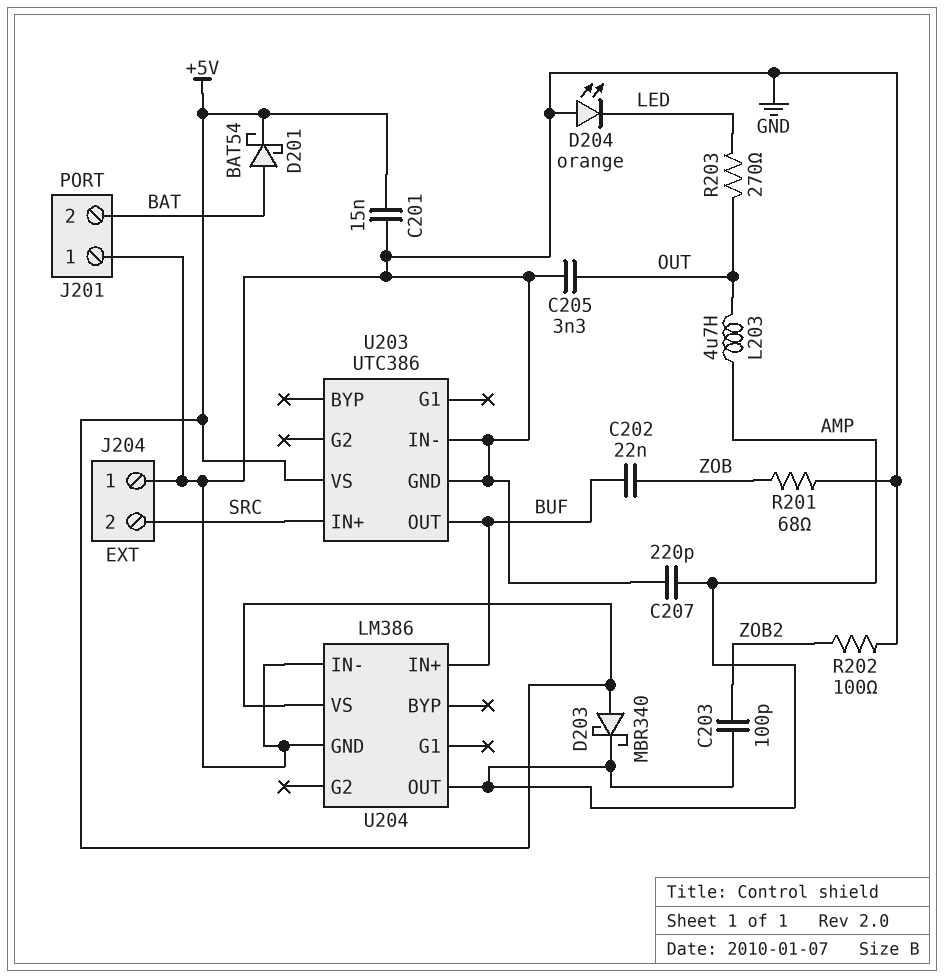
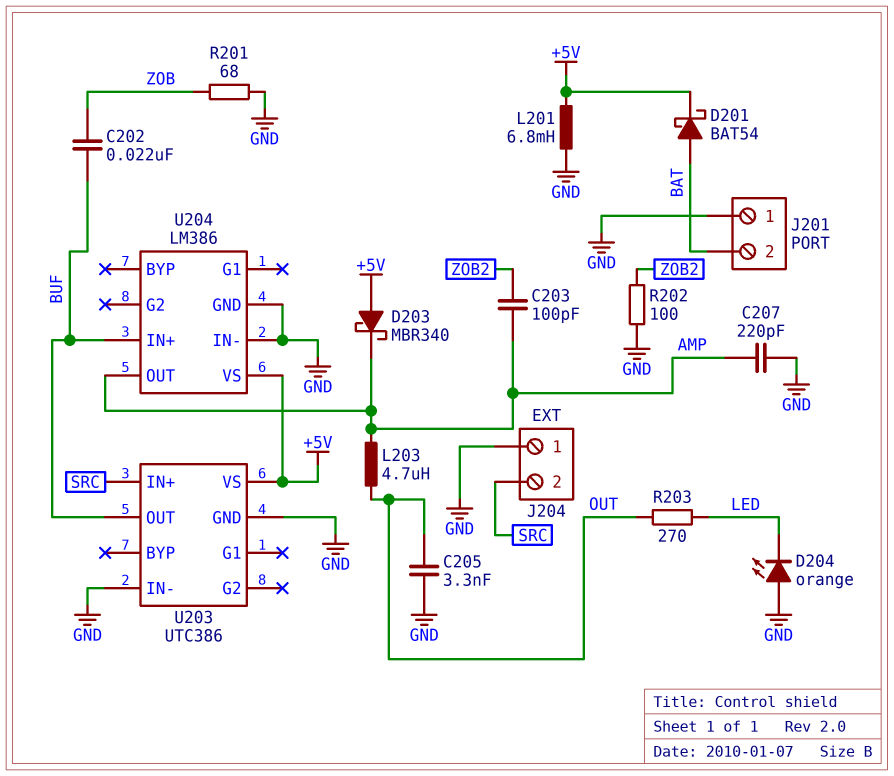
C201: 15nF (+5V, GND) -> none
L201: none -> 6.8mH (+5V, GND)

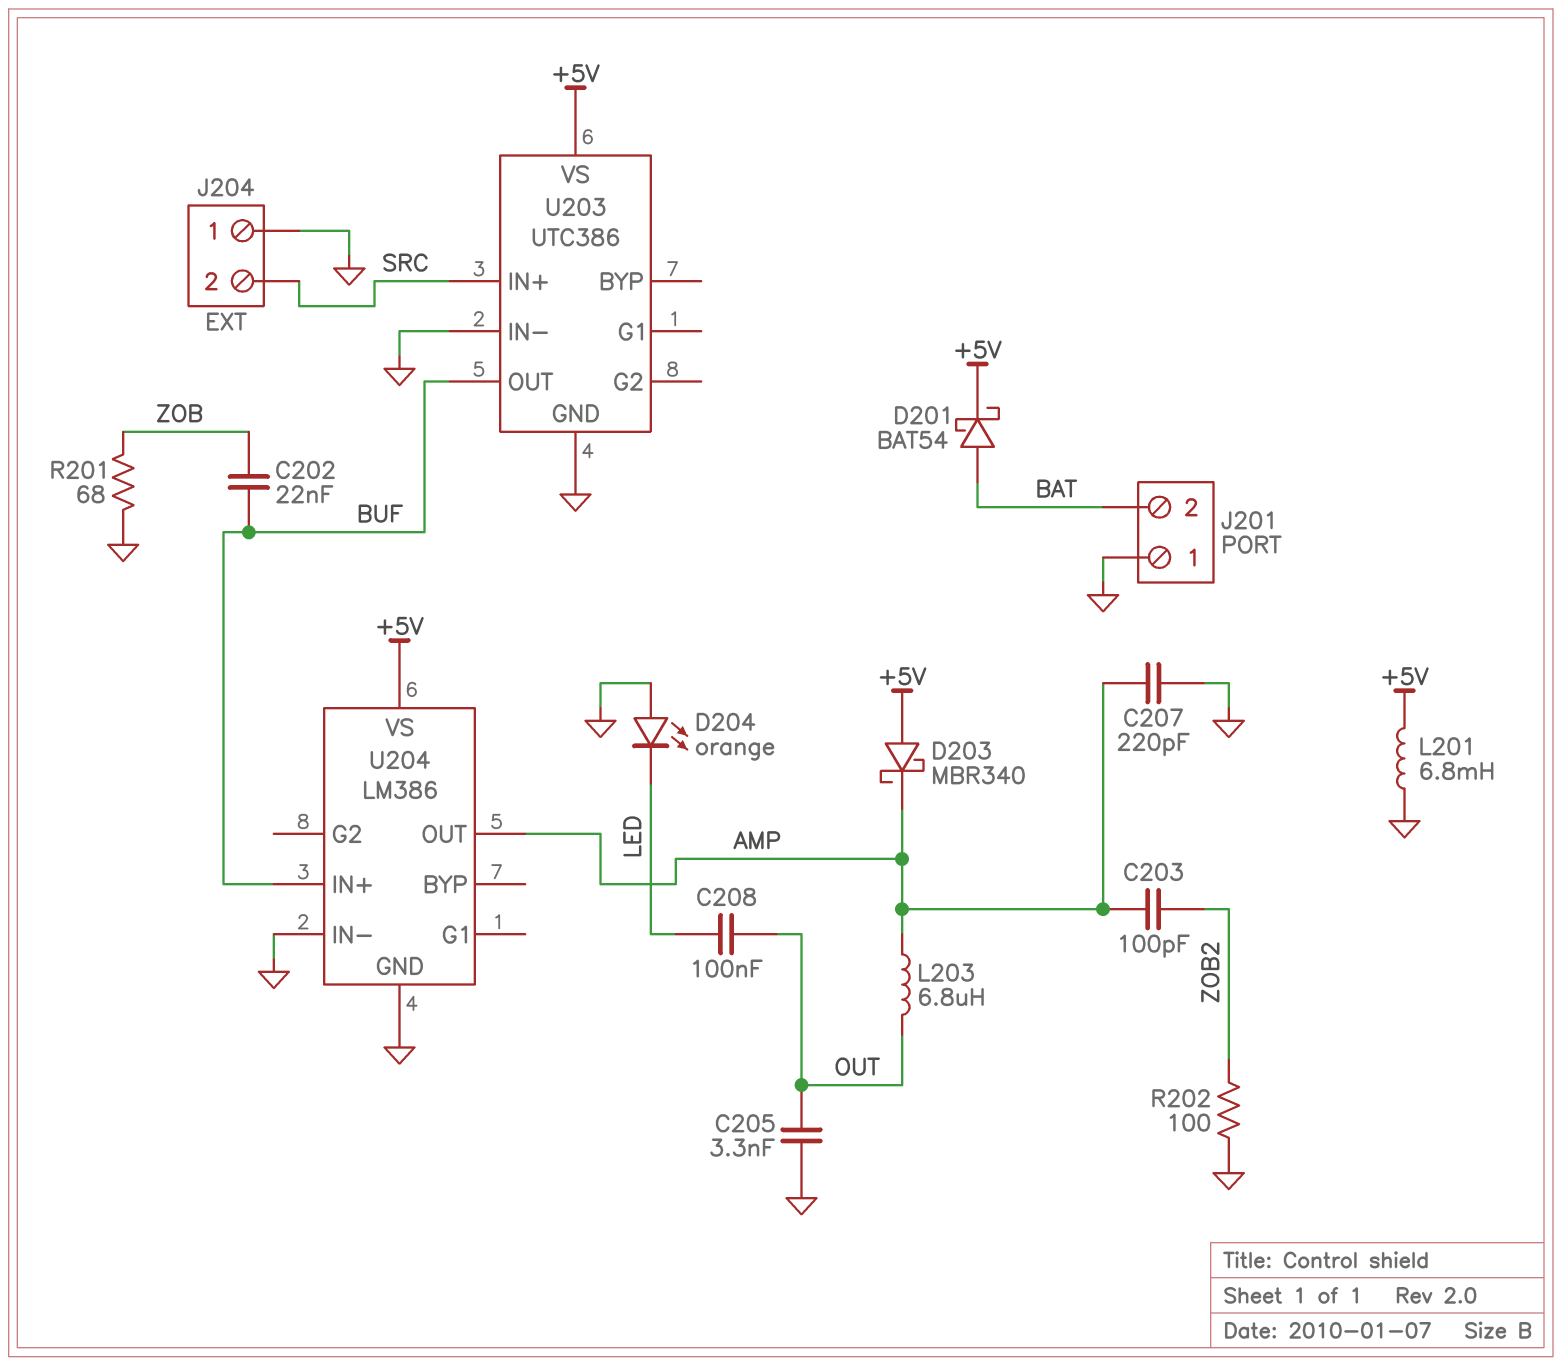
C208: none -> 100nF (LED, OUT)
L203: 4.7uH (AMP, OUT) -> 6.8uH (AMP, OUT)
R203: 270 (LED, OUT) -> none

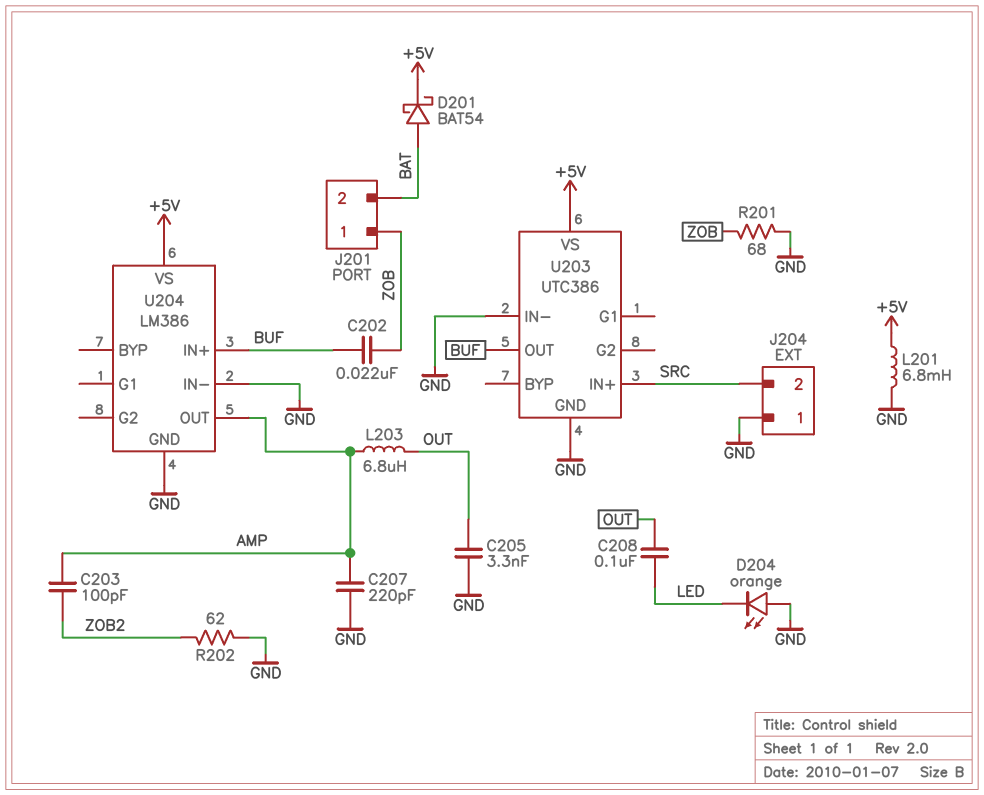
D203: schottky MBR340 (A +5V, K AMP) -> none
J201 pin 1: GND -> ZOB
R202: 100 (GND, ZOB2) -> 62 (GND, ZOB2)

